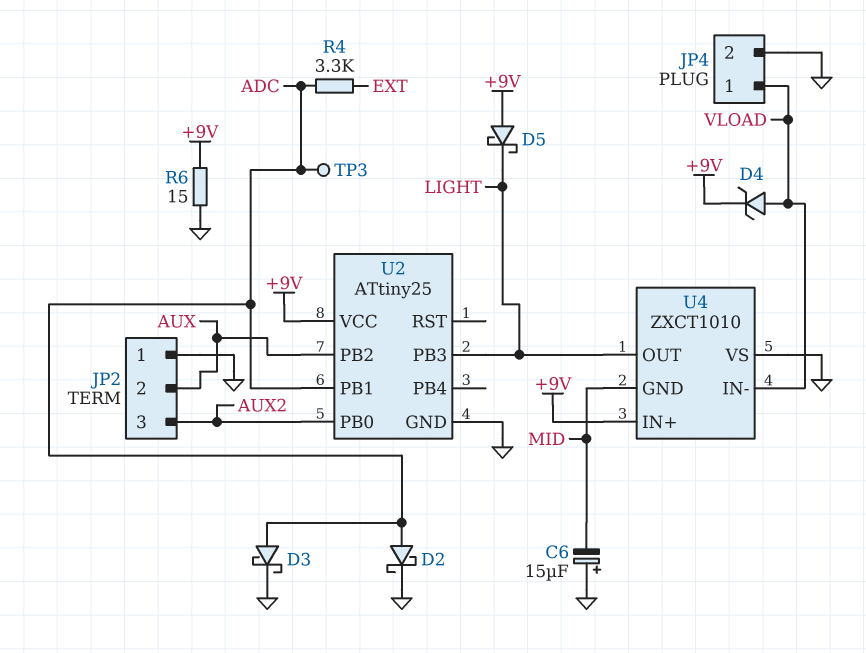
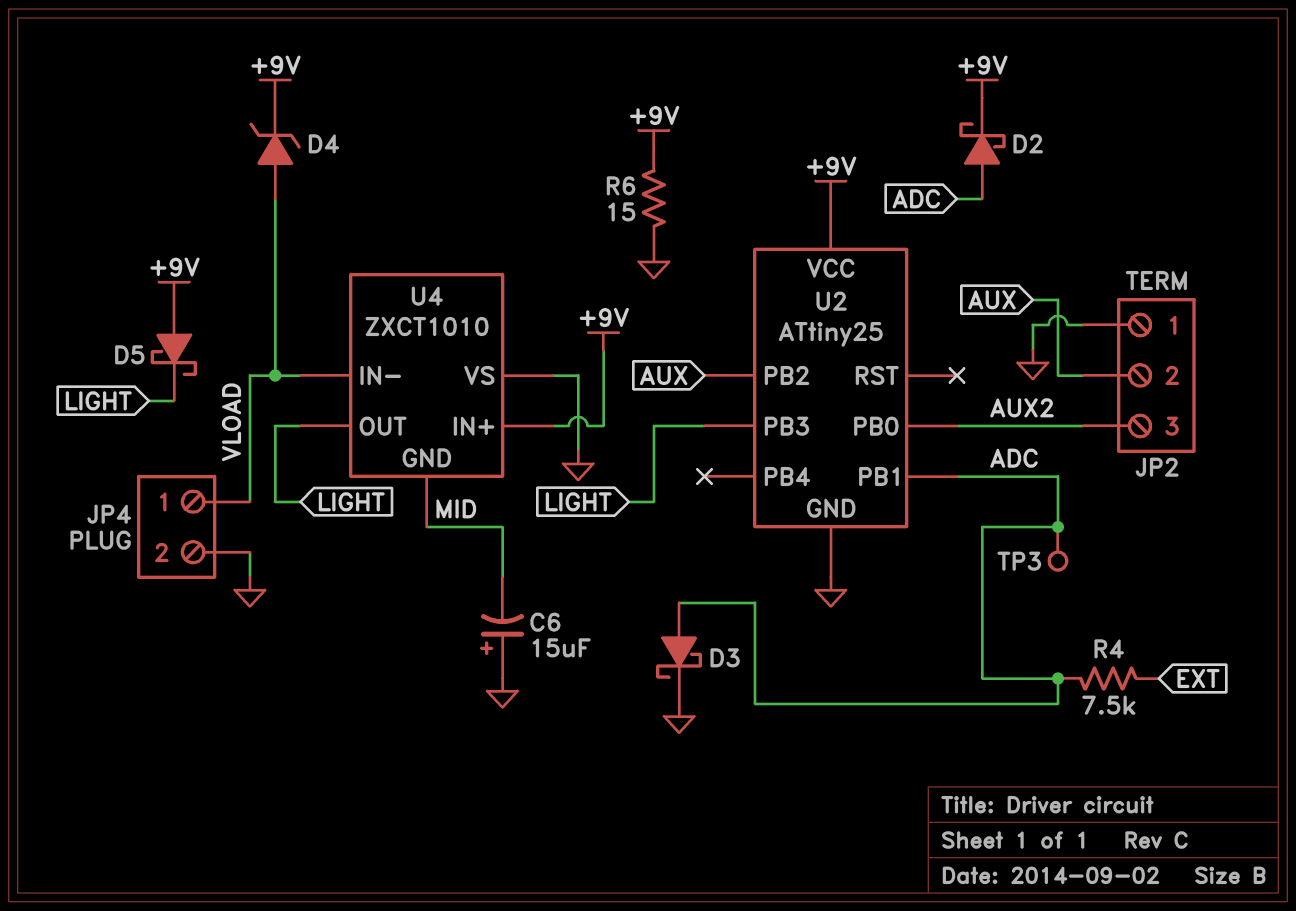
D2: schottky (A ADC, K GND) -> schottky (A ADC, K +9V)
R4: 3.3k (ADC, EXT) -> 7.5k (ADC, EXT)

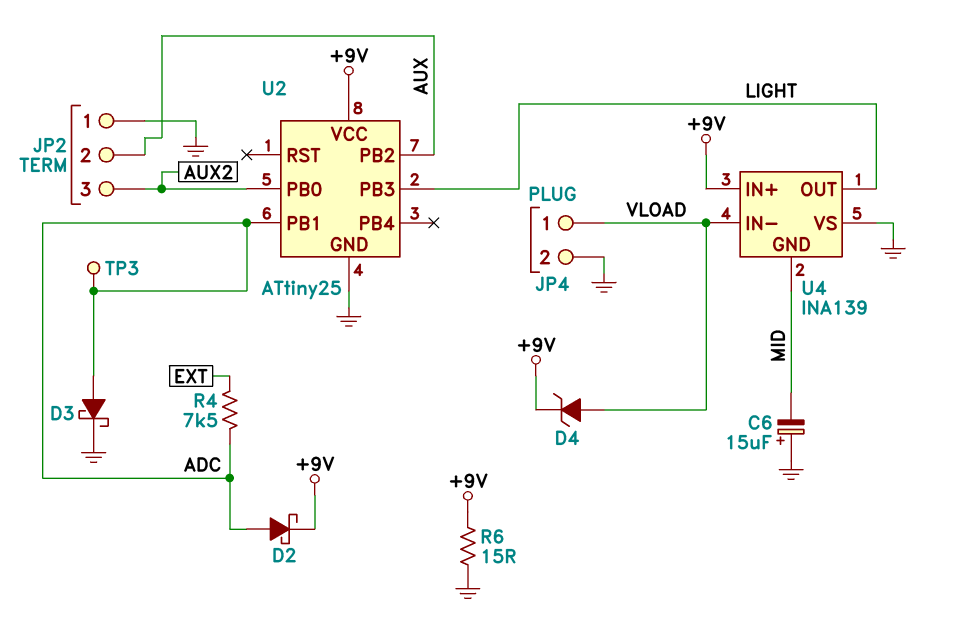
D5: schottky (A +9V, K LIGHT) -> none
U4: ZXCT1010 -> INA139

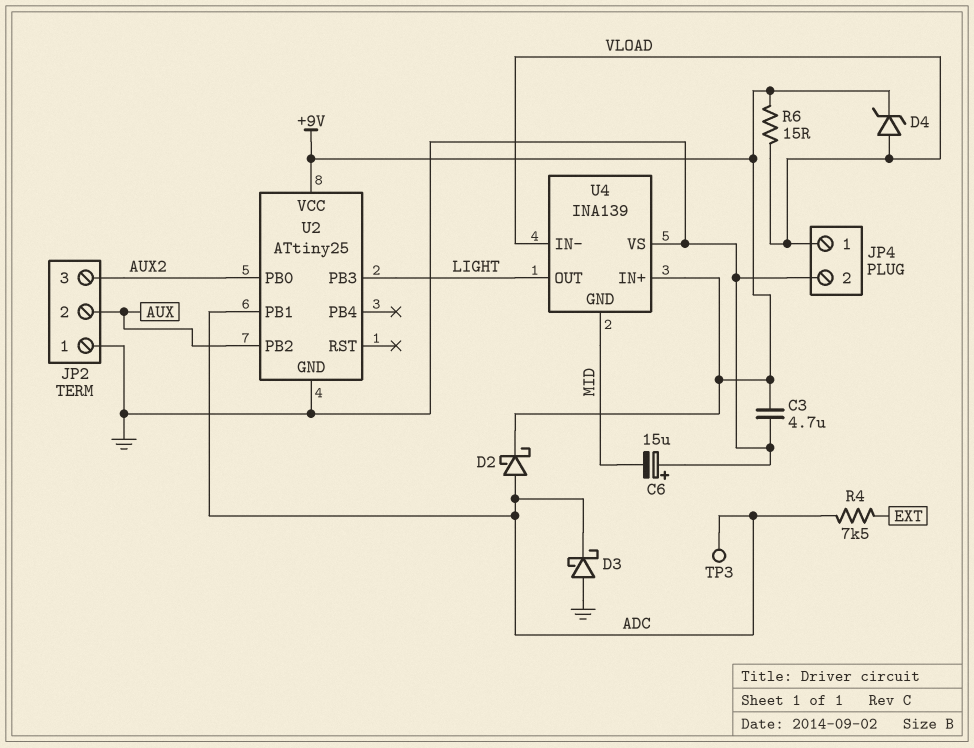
C3: none -> 4.7uF (+9V, GND)
D3: schottky (A ADC, K GND) -> schottky (A GND, K ADC)
R6: 15 (+9V, GND) -> 15 (+9V, VLOAD)

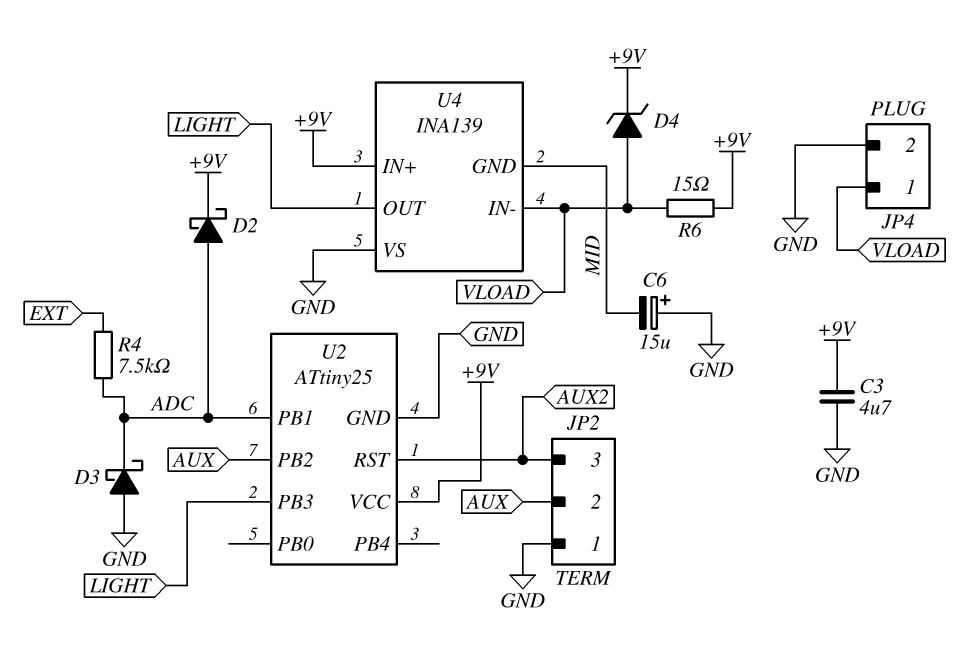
TP3: test point (ADC) -> none
U2 pin PB0: AUX2 -> none
U2 pin RST: none -> AUX2

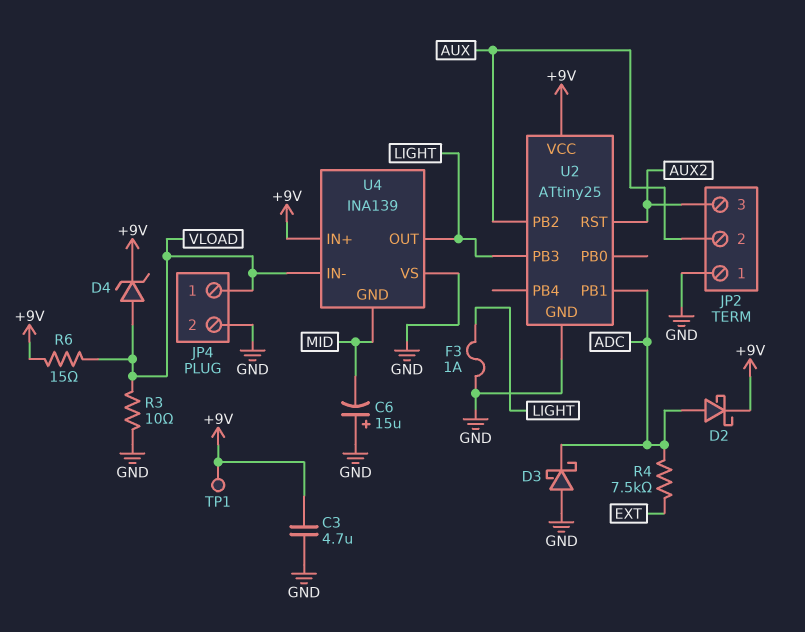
F3: none -> 1A (GND, LIGHT)
R3: none -> 10 (GND, VLOAD)
TP1: none -> test point (+9V)

